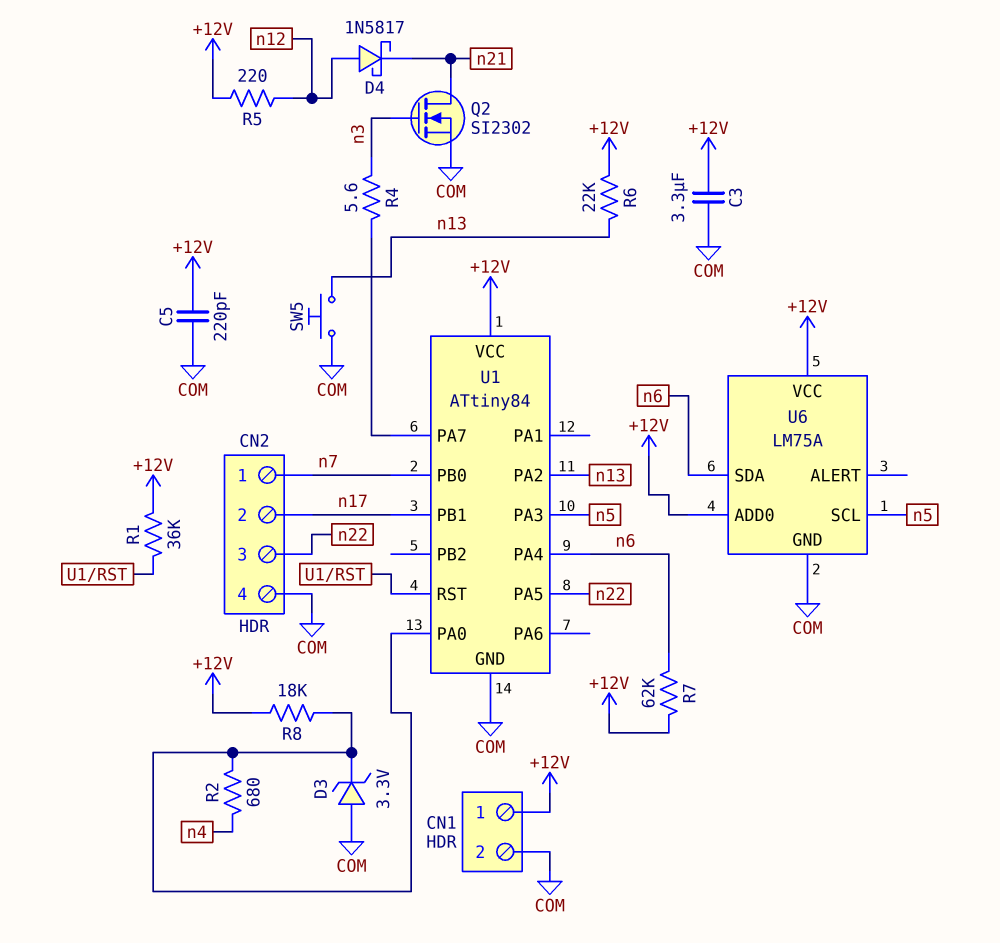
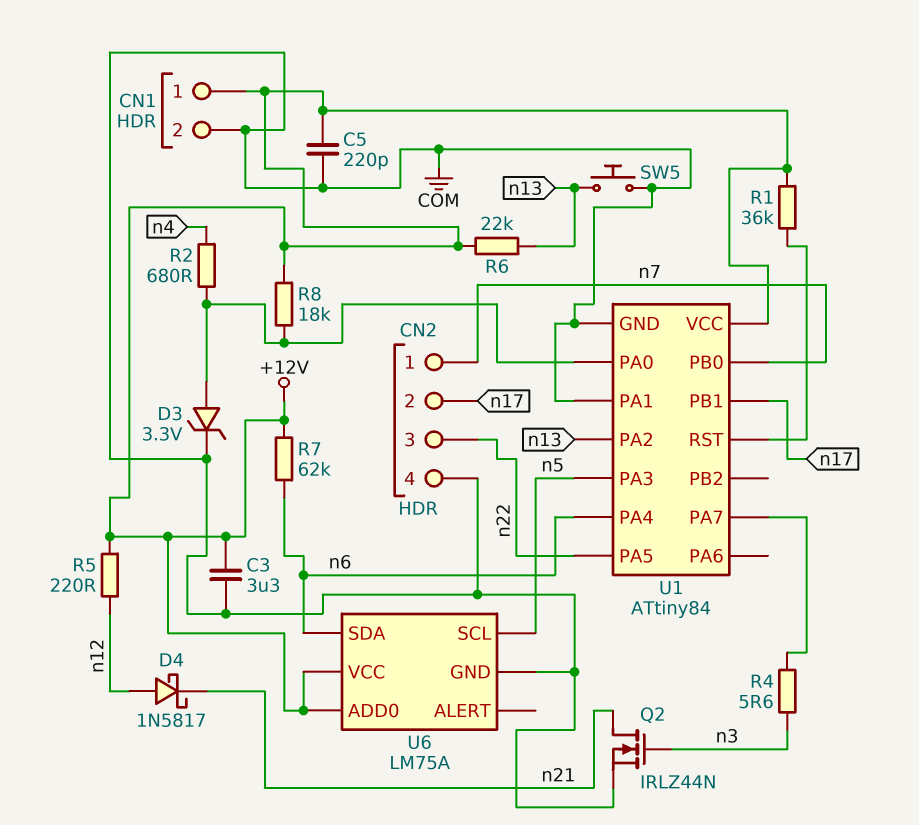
D3: zener 3.3V (A COM, K U1/PA0) -> zener 3.3V (A U1/PA0, K COM)
Q2: NMOS SI2302 (G n3, D n21, S COM) -> NMOS IRLZ44N (G n3, D n21, S COM)
U1 pin PA1: none -> COM

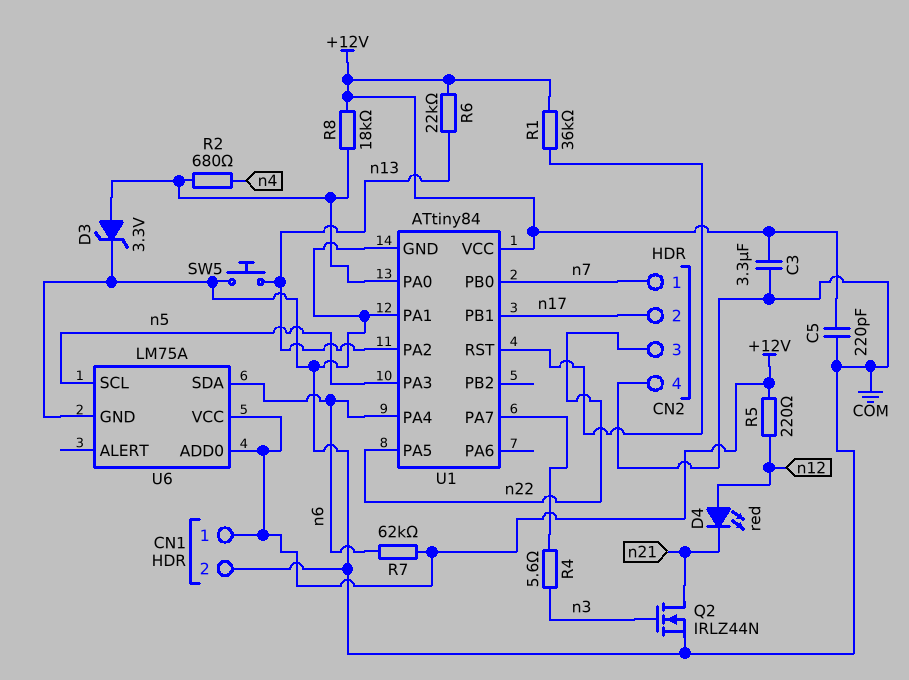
D4: schottky 1N5817 (A n12, K n21) -> LED red (A n12, K n21)

